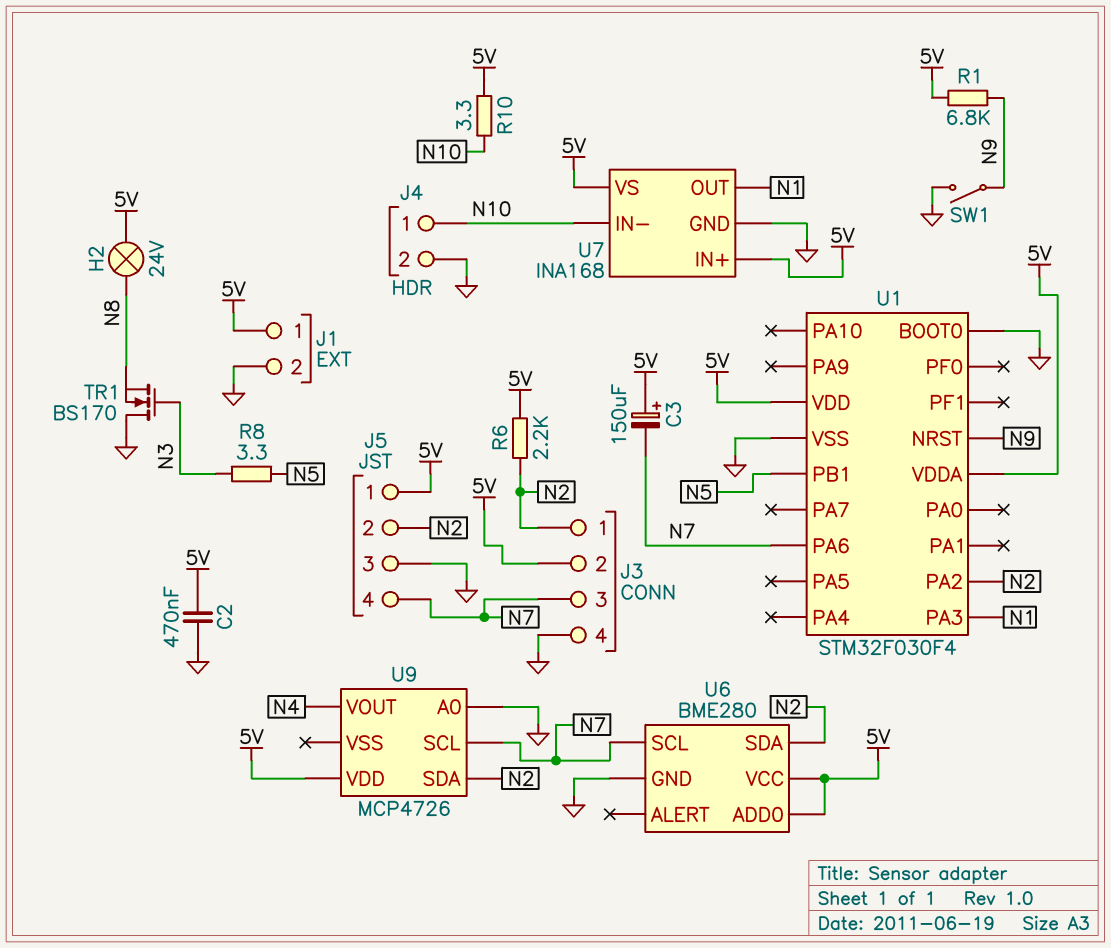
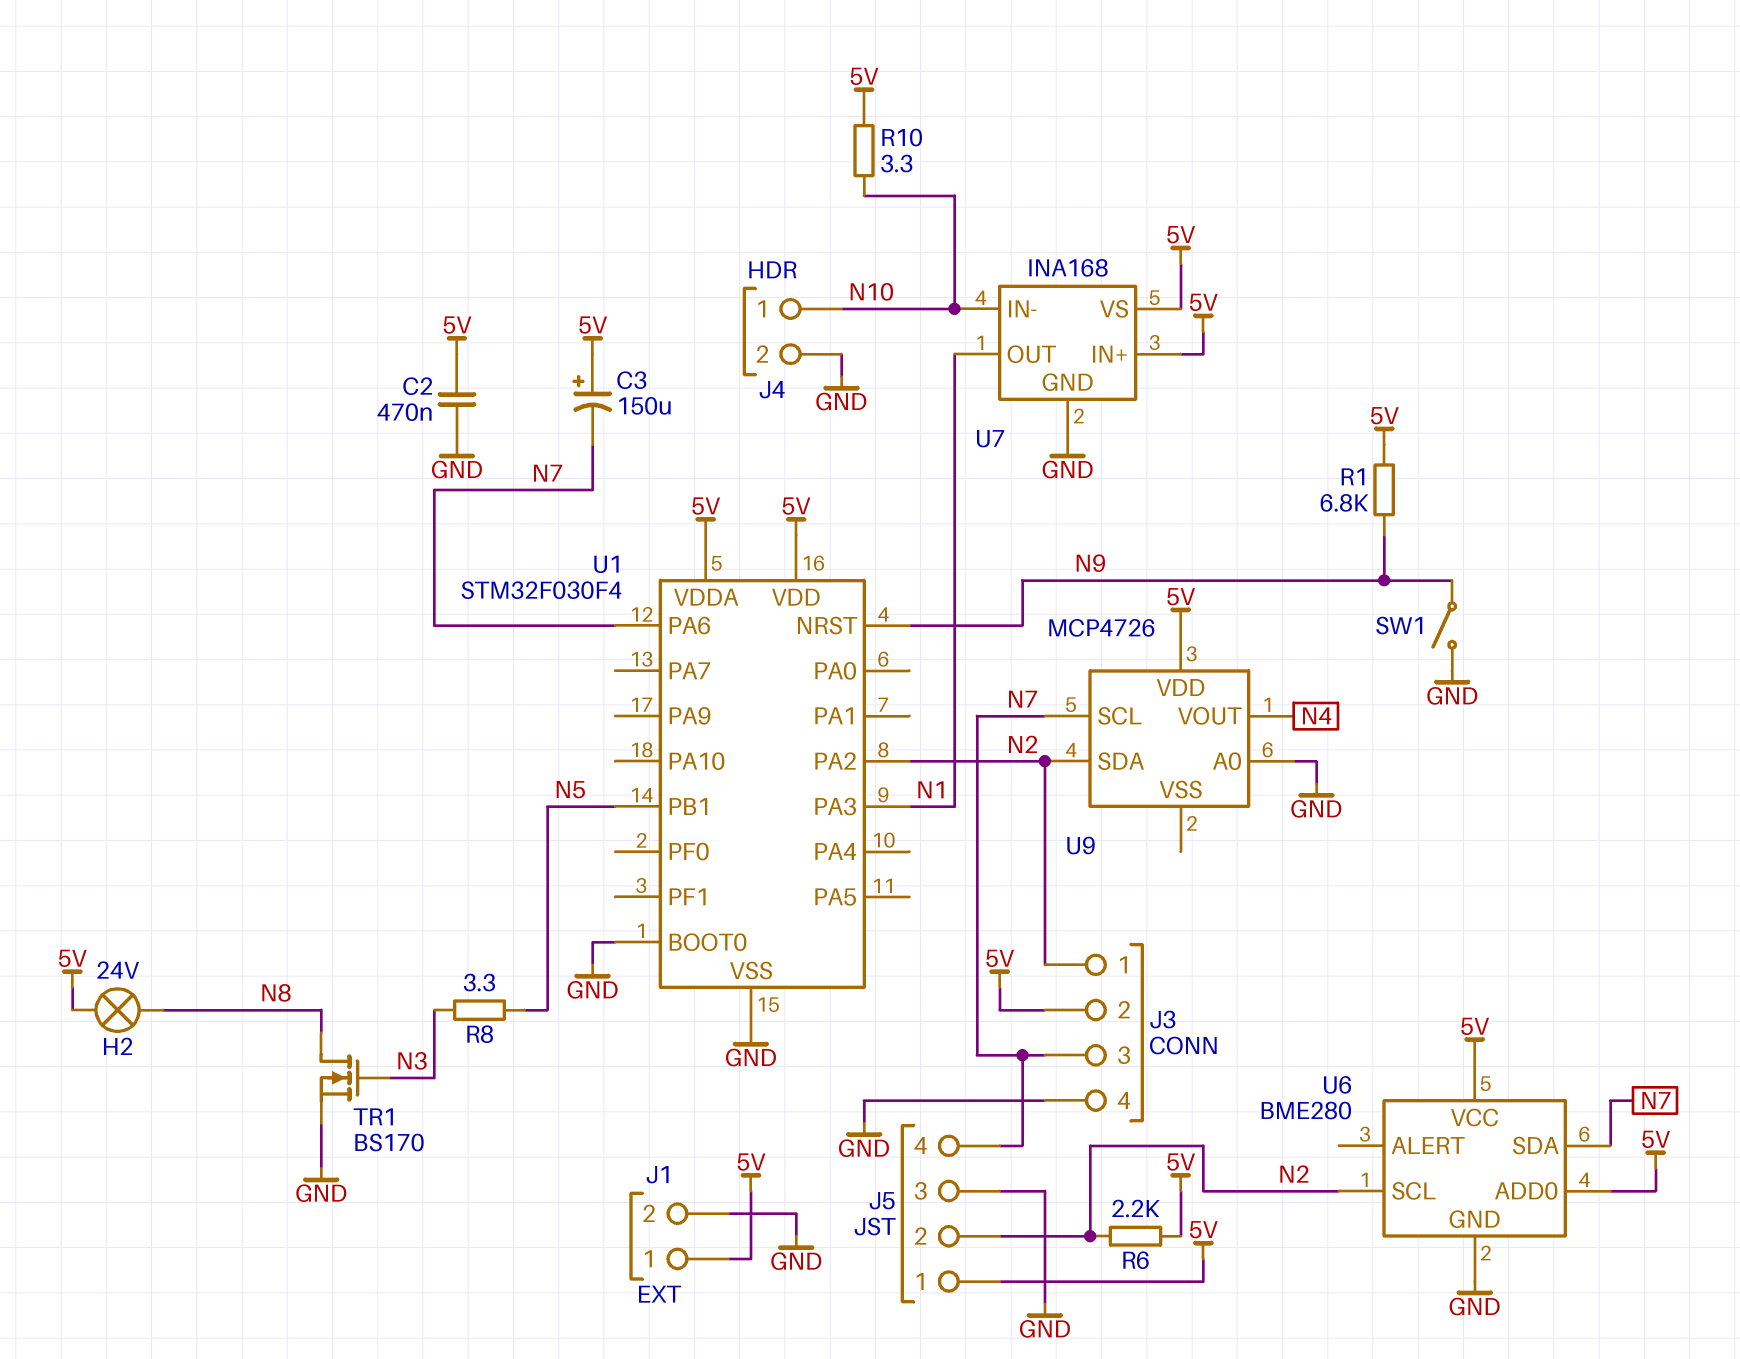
TR1: NMOS BS170 (G N3, D GND, S N8) -> NMOS BS170 (G N3, D N8, S GND)
U6 pin SCL: N7 -> N2
U6 pin SDA: N2 -> N7

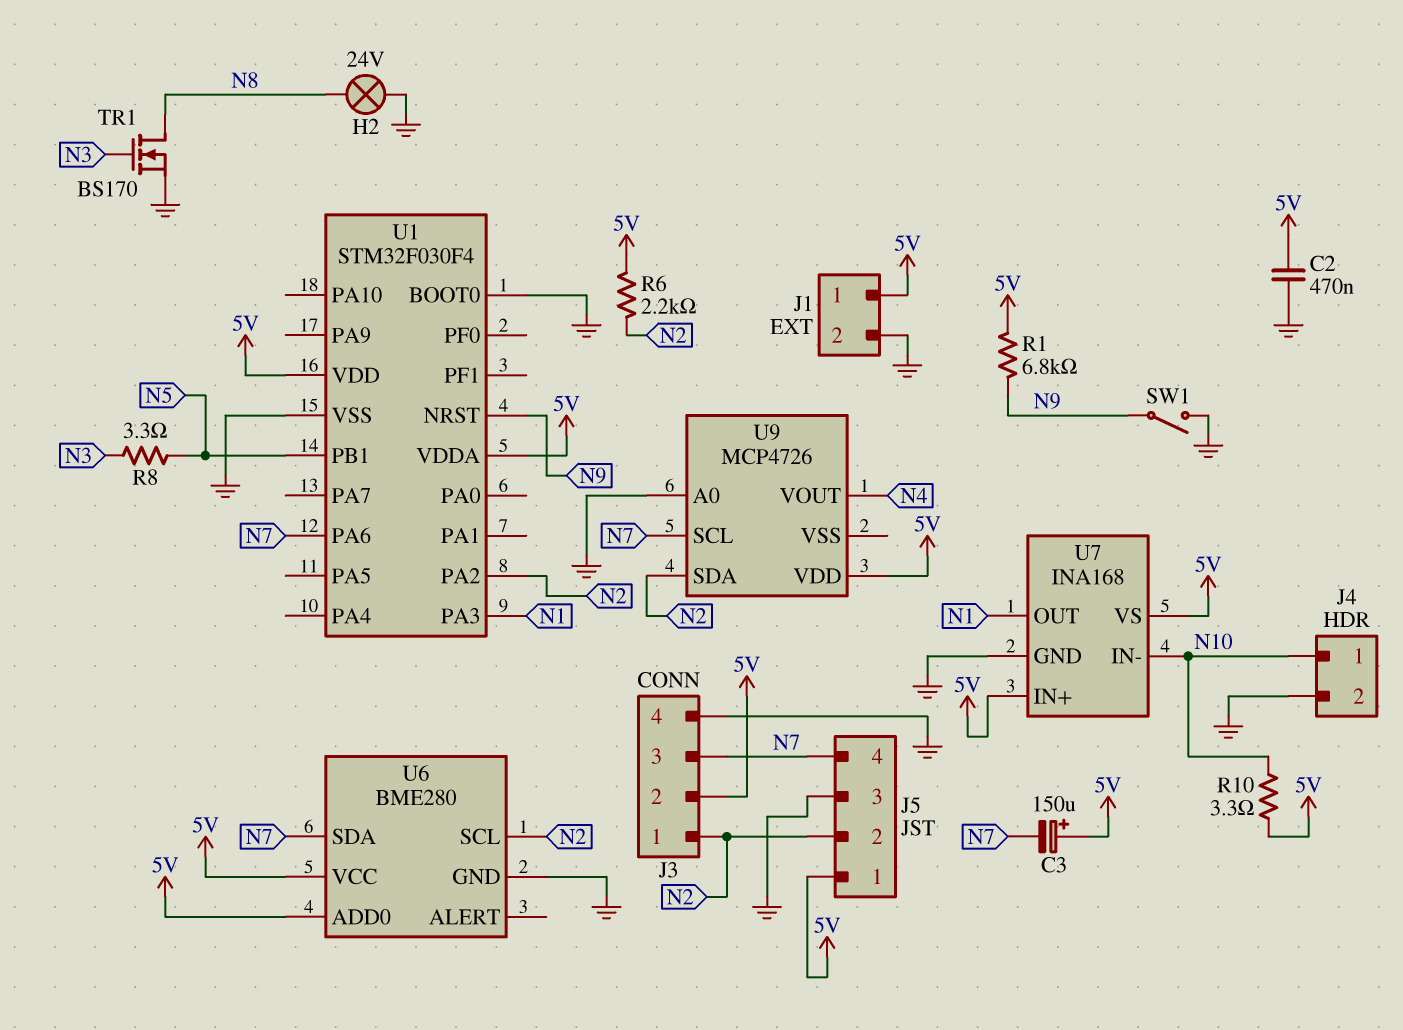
H2: lamp 24V (5V, N8) -> lamp 24V (GND, N8)

